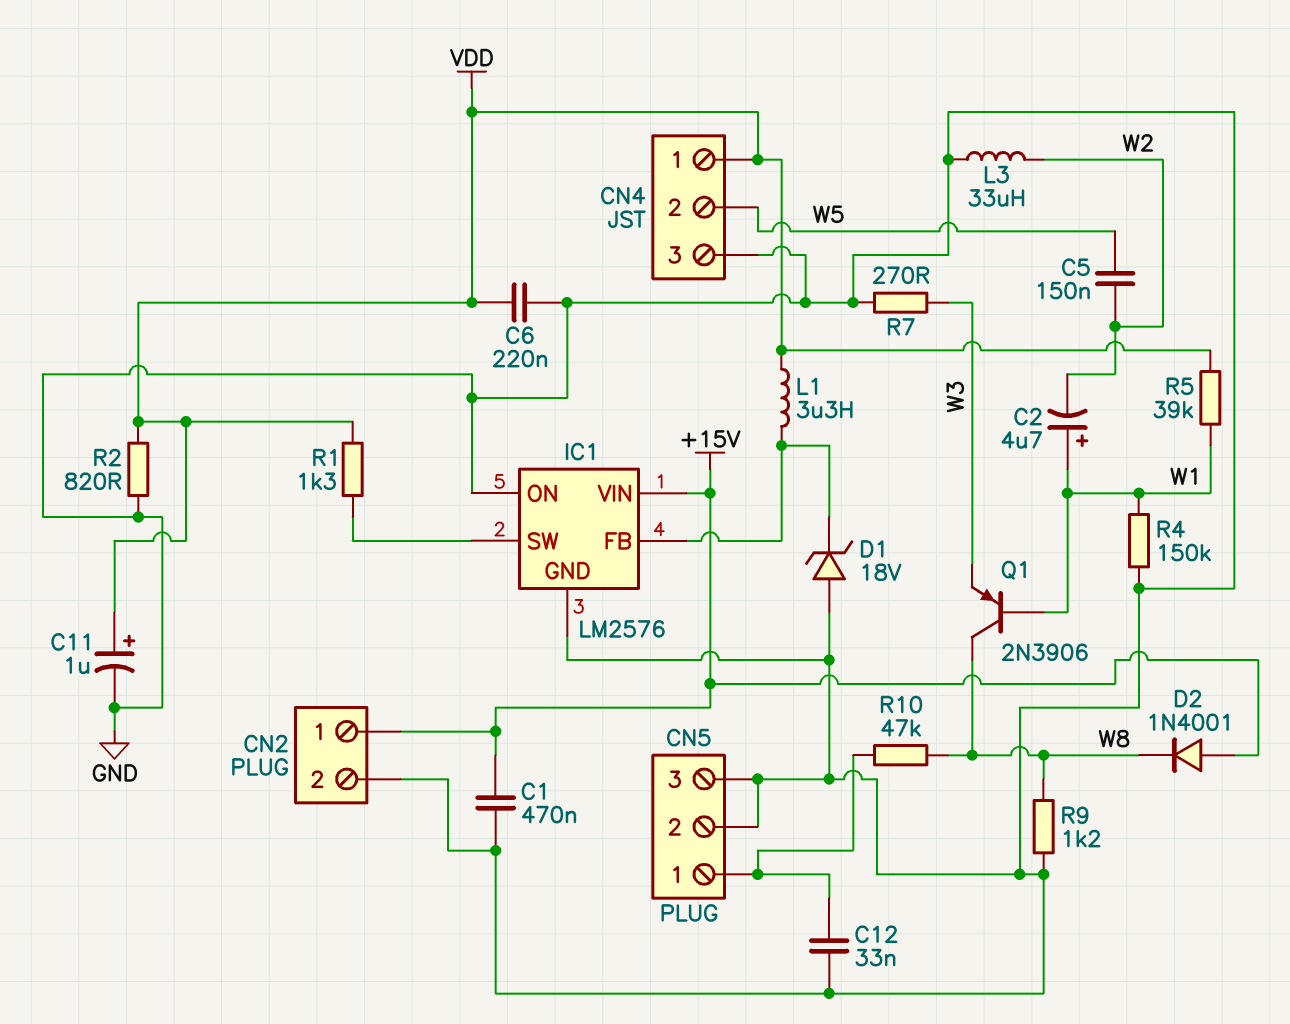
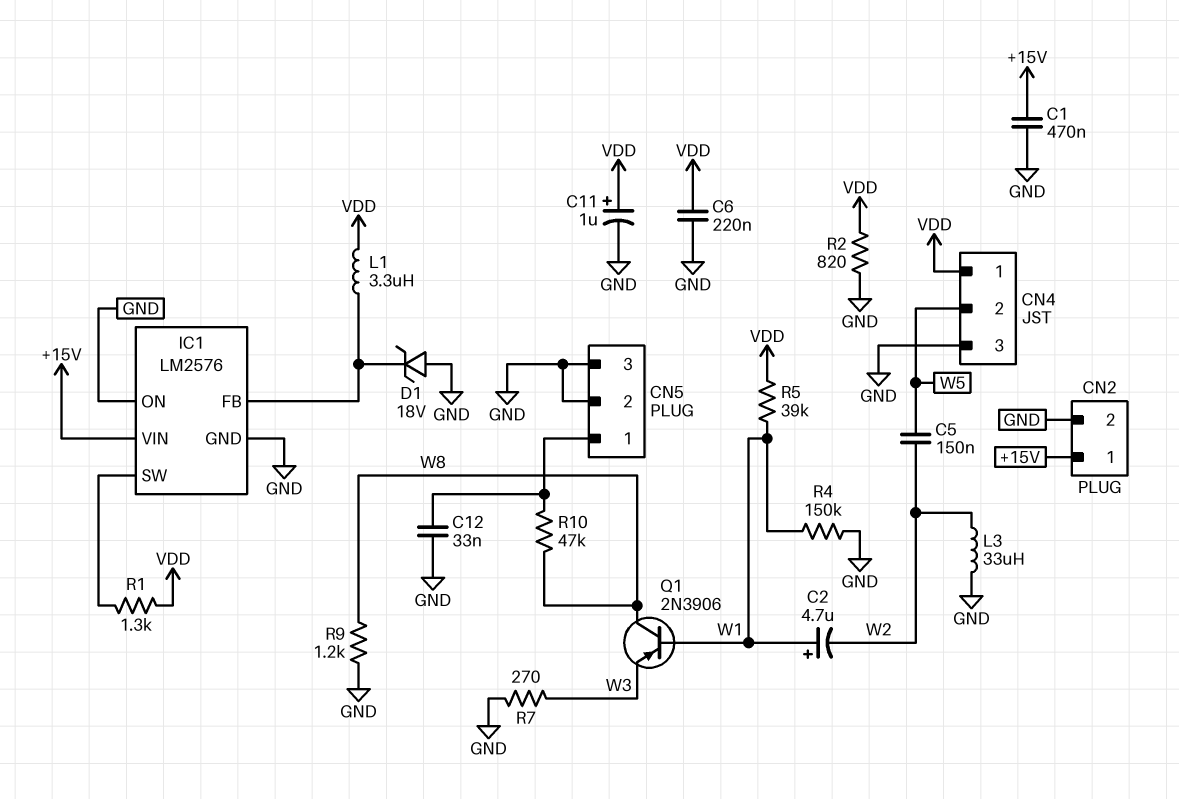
D2: diode 1N4001 (A +15V, K W8) -> none

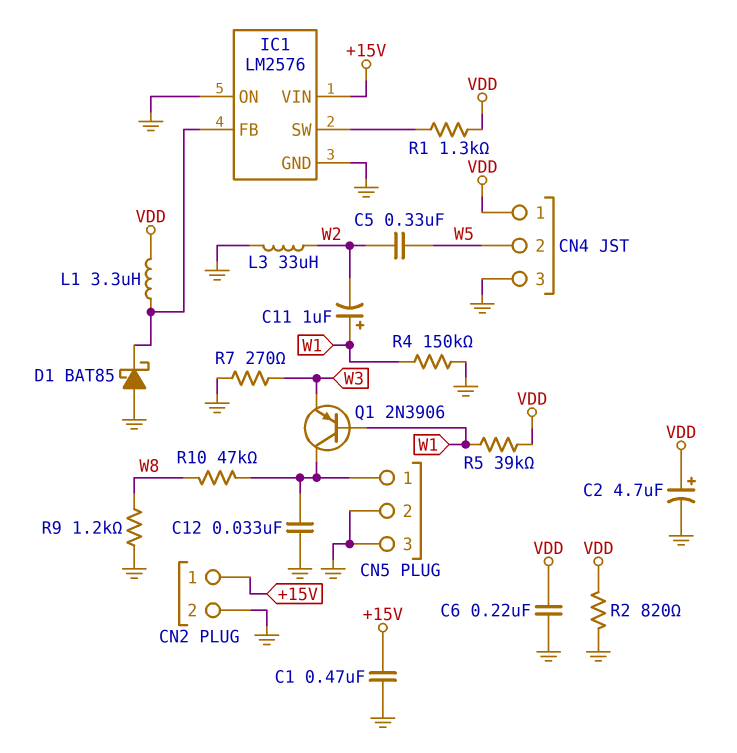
C2: 4.7uF (plus W1, minus W2) -> 4.7uF (plus VDD, minus GND)
C5: 150nF (W2, W5) -> 330nF (W2, W5)
C11: 1uF (plus VDD, minus GND) -> 1uF (plus W1, minus W2)
D1: zener 18V (A GND, K IC1/FB) -> schottky BAT85 (A GND, K IC1/FB)
Q1: PNP 2N3906 (B W1, C W8, E W3) -> PNP 2N3906 (B W1, C CN5/1, E W3)

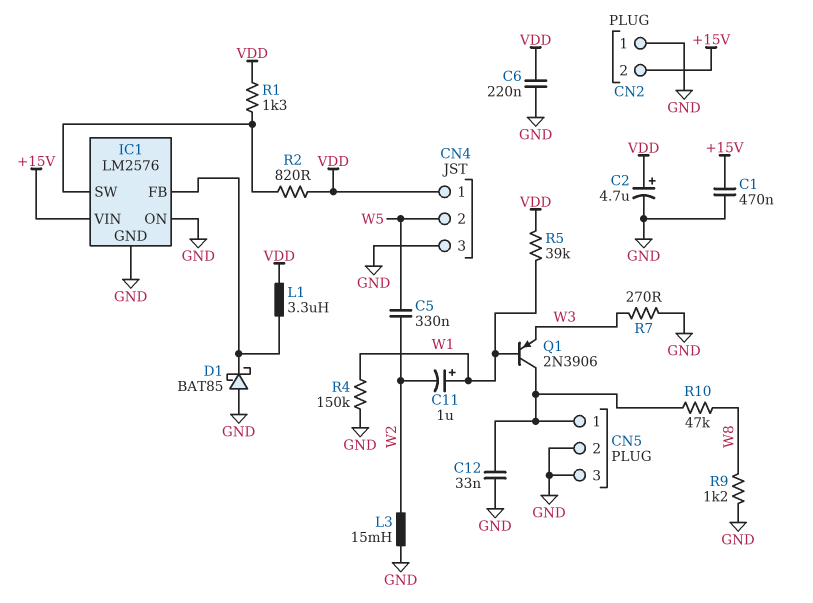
CN2 pin 1: +15V -> GND
CN2 pin 2: GND -> +15V
L3: 33uH (GND, W2) -> 15mH (GND, W2)
R2: 820 (GND, VDD) -> 820 (IC1/SW, VDD)

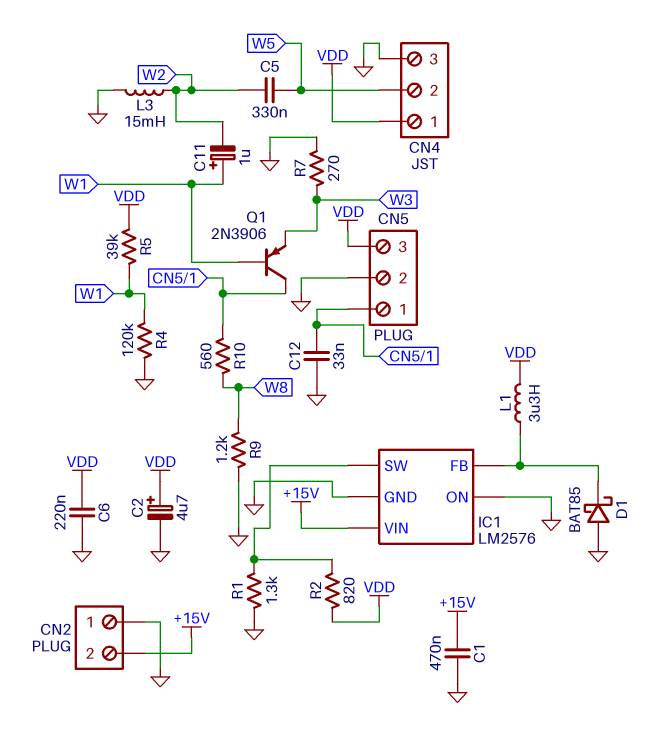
CN5 pin 3: GND -> VDD
R1: 1.3k (IC1/SW, VDD) -> 1.3k (GND, IC1/SW)
R4: 150k (GND, W1) -> 120k (GND, W1)
R10: 47k (CN5/1, W8) -> 560 (CN5/1, W8)

